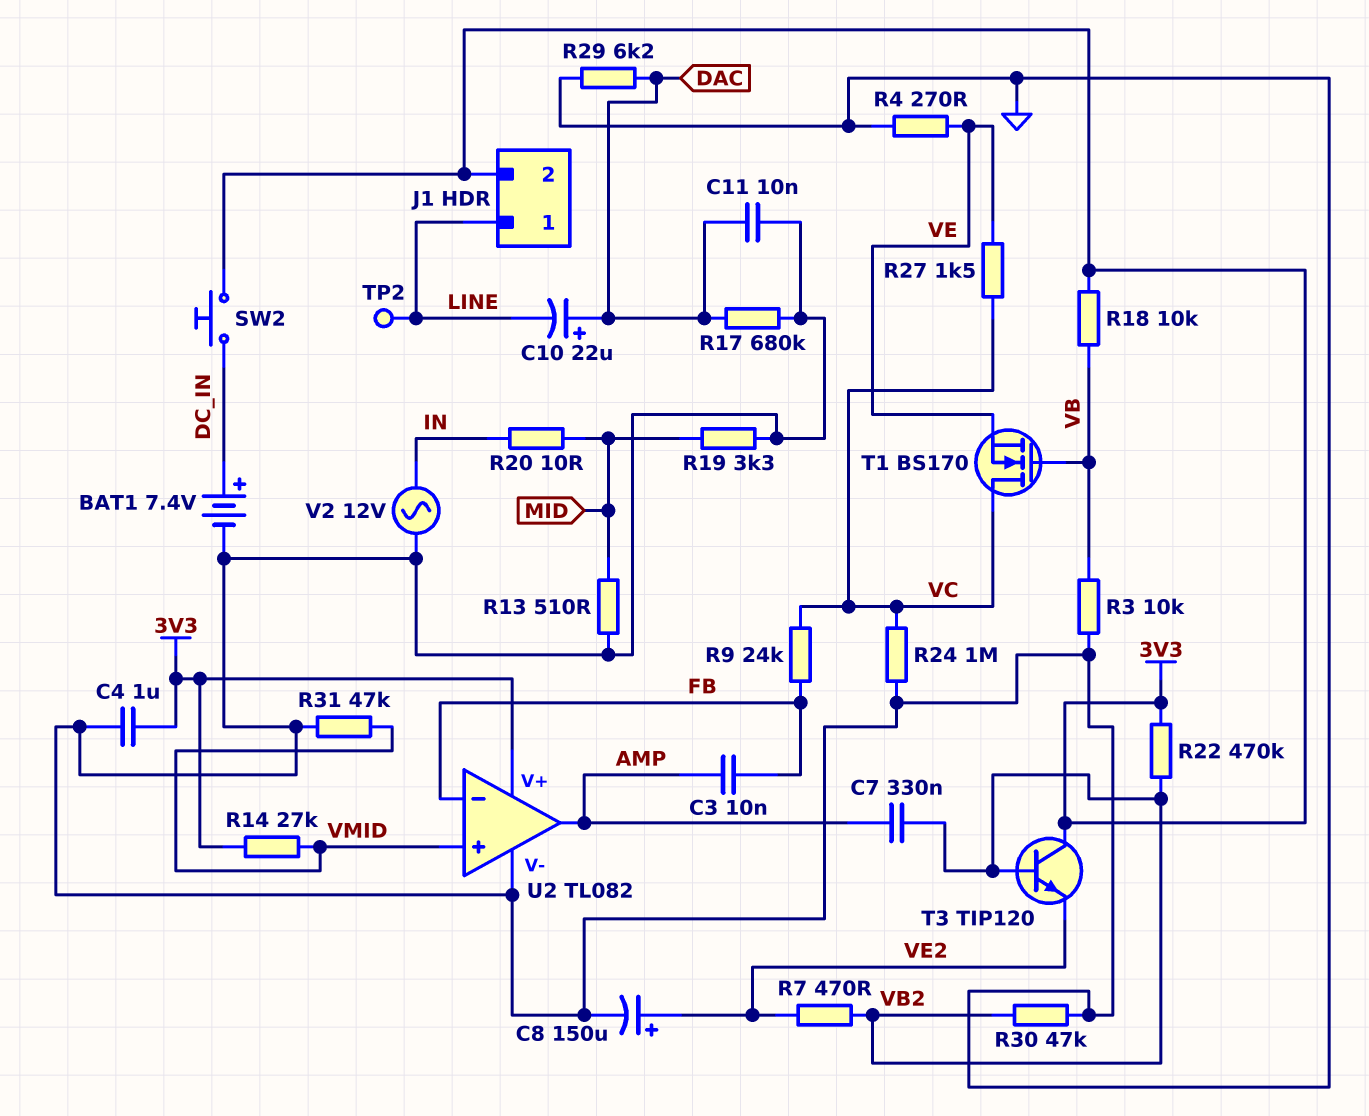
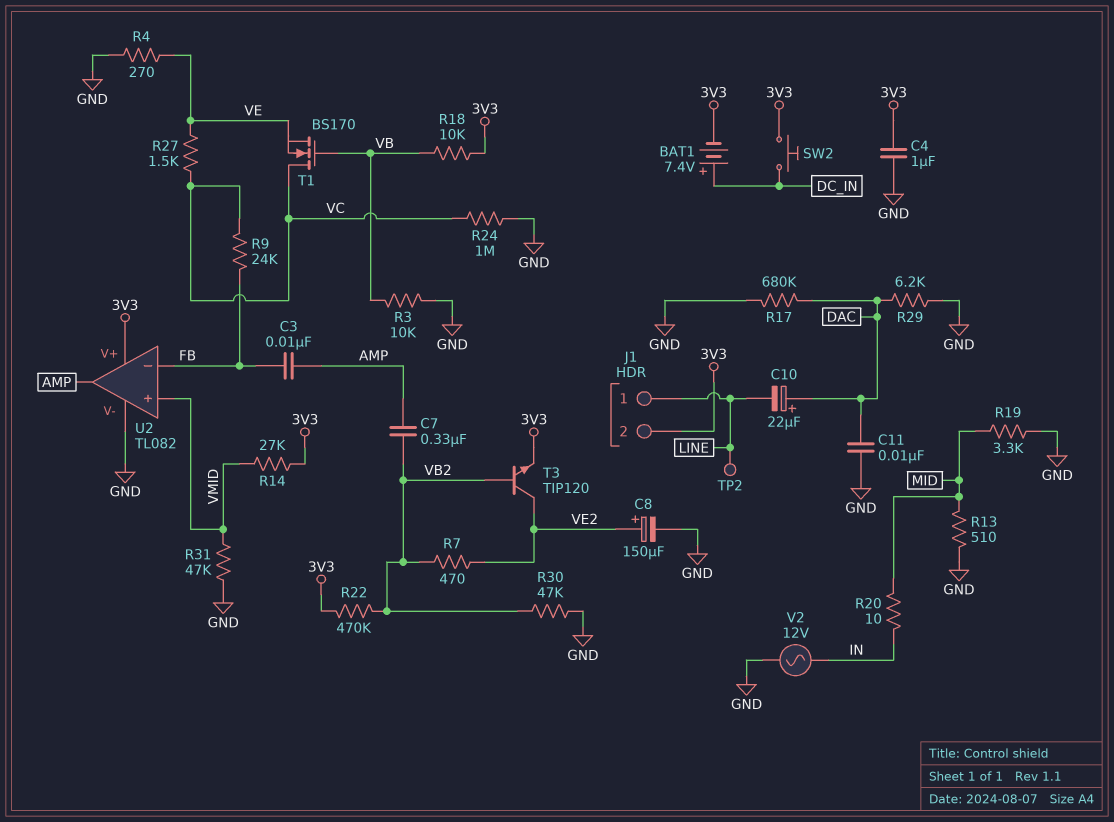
BAT1: 7.4V (plus DC_IN, minus GND) -> 7.4V (plus DC_IN, minus 3V3)
T3: NPN TIP120 (B VB2, C 3V3, E VE2) -> NPN TIP120 (B VB2, C VE2, E 3V3)

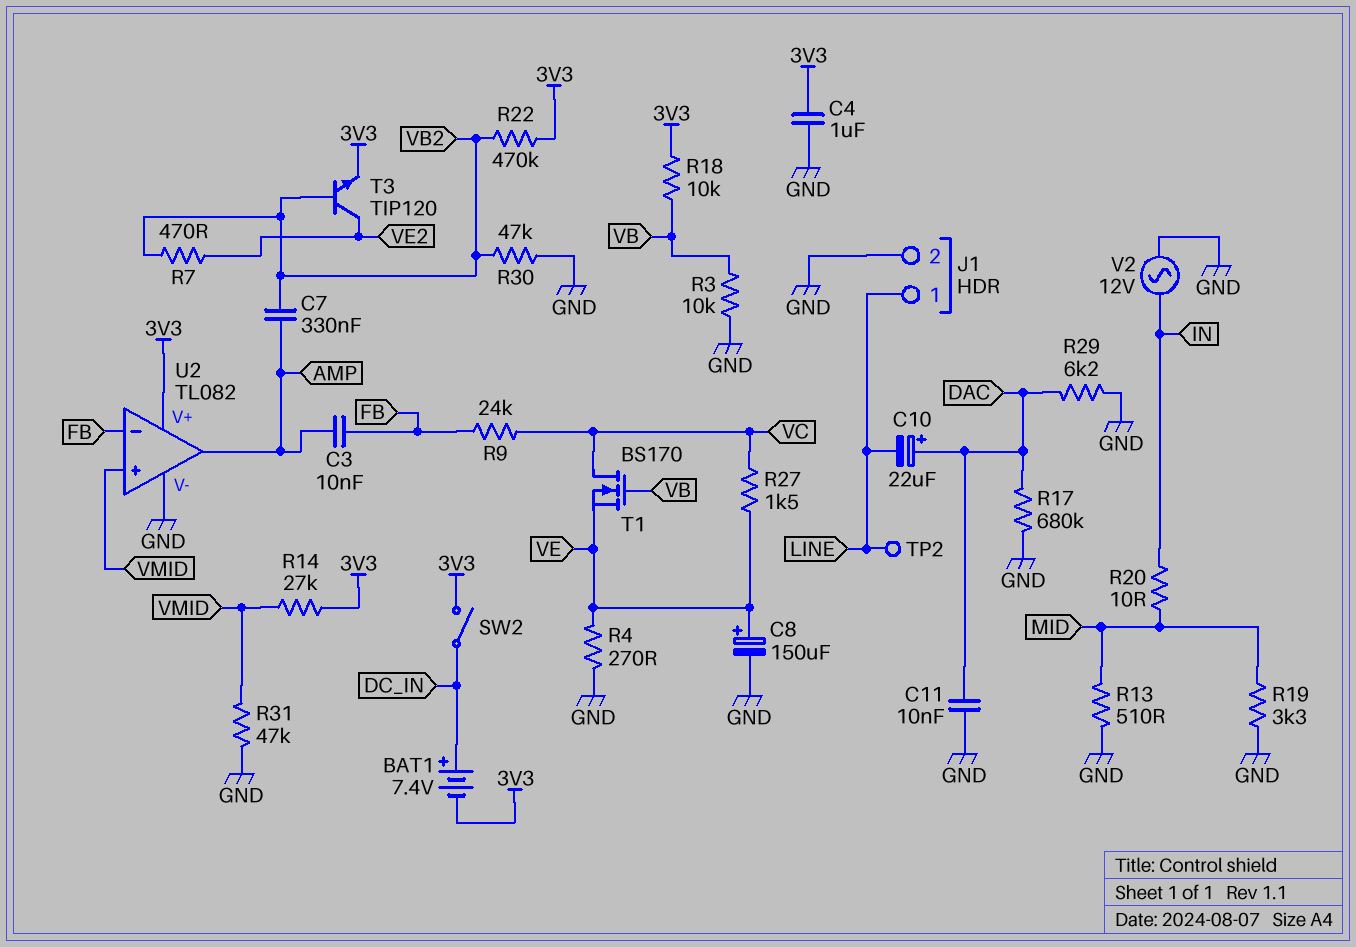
C8: 150uF (plus VE2, minus GND) -> 150uF (plus VE, minus GND)
J1 pin 2: 3V3 -> GND
R24: 1M (GND, VC) -> none
SW2: button (3V3, DC_IN) -> switch (3V3, DC_IN)

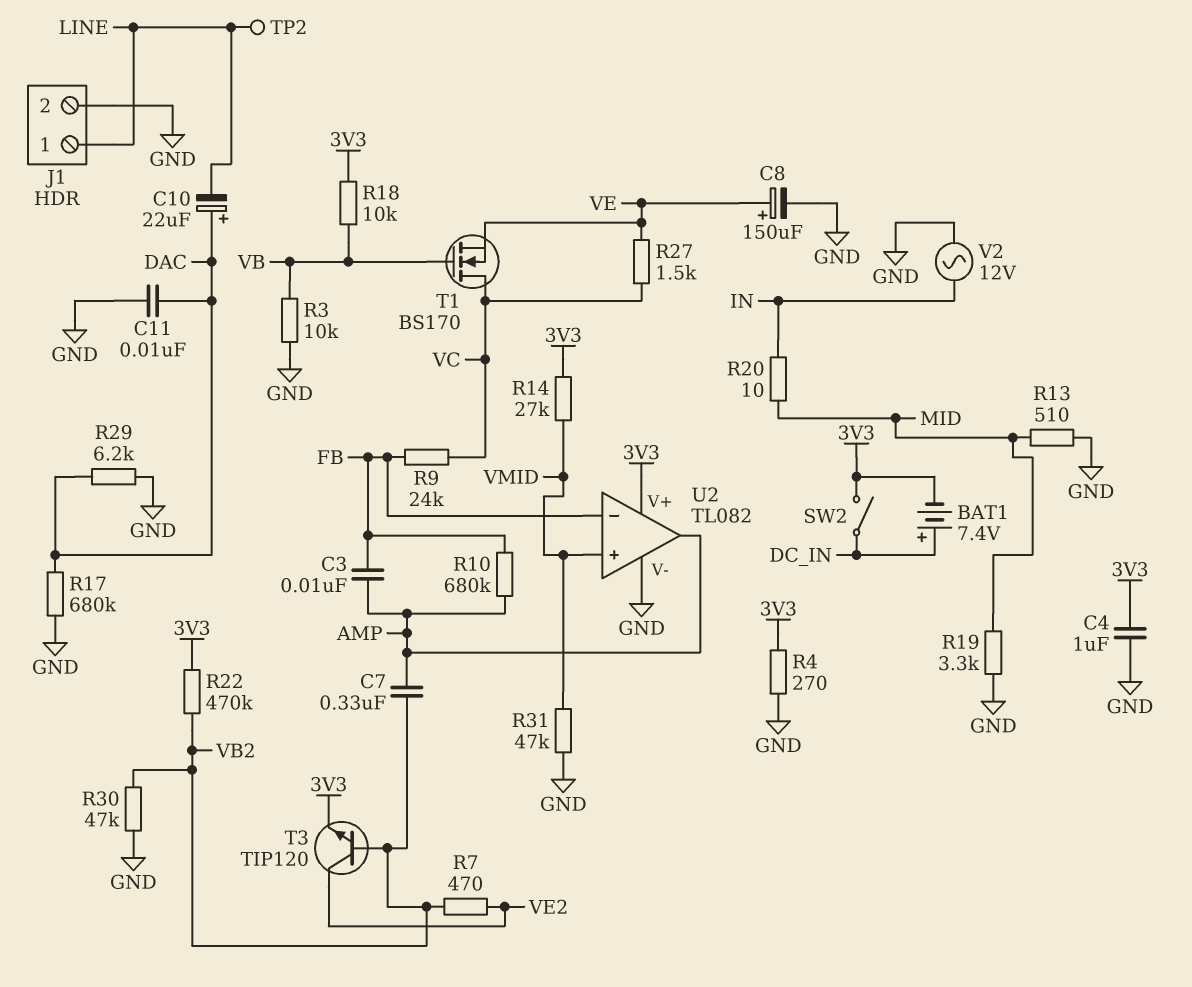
R4: 270 (GND, VE) -> 270 (3V3, GND)
R10: none -> 680k (AMP, FB)

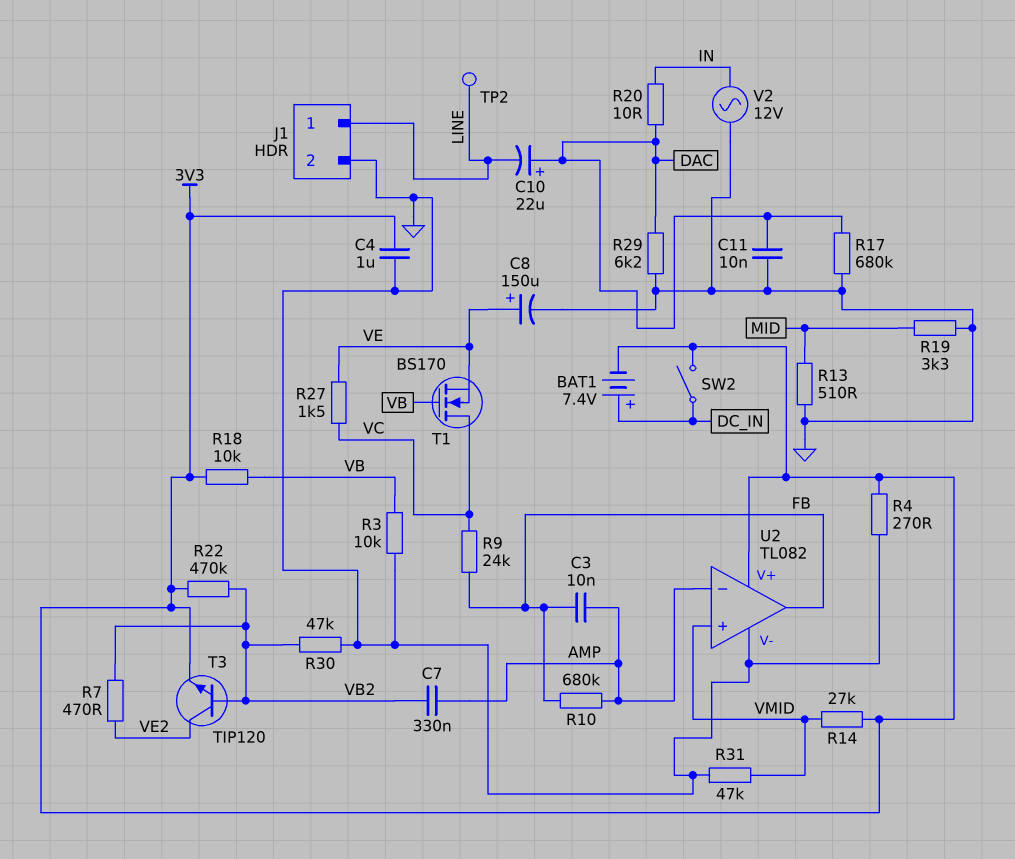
R20: 10 (IN, MID) -> 10 (DAC, IN)
U2 pin in-: FB -> AMP
U2 pin out: AMP -> FB

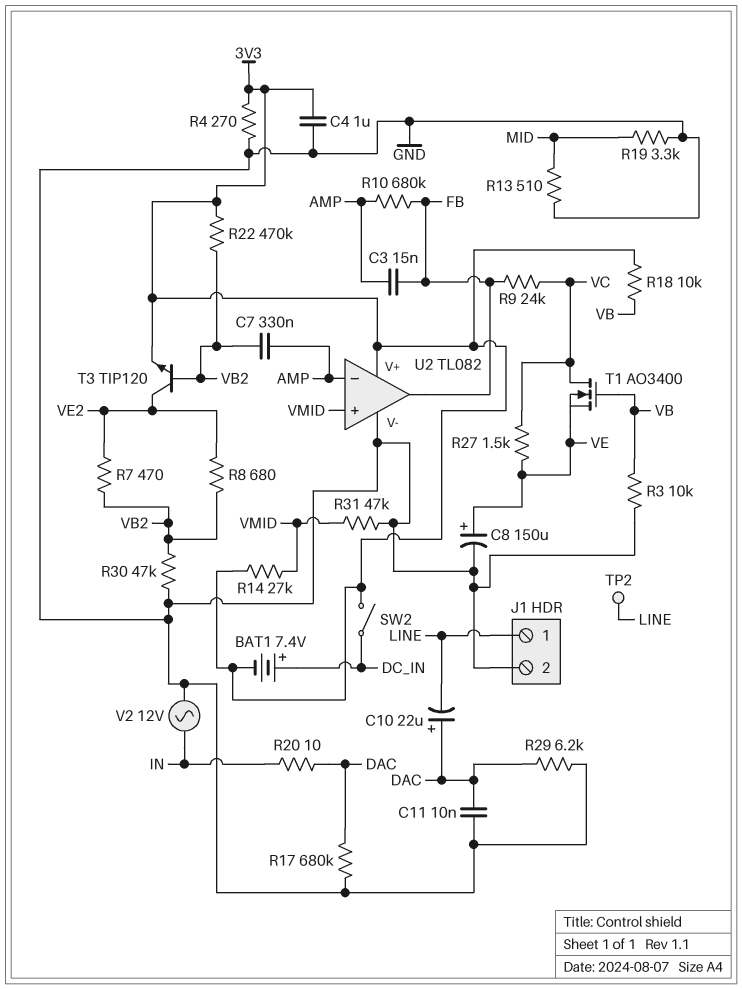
C3: 10nF (AMP, FB) -> 15nF (AMP, FB)
R8: none -> 680 (VB2, VE2)
T1: NMOS BS170 (G VB, D VC, S VE) -> NMOS AO3400 (G VB, D VC, S VE)

